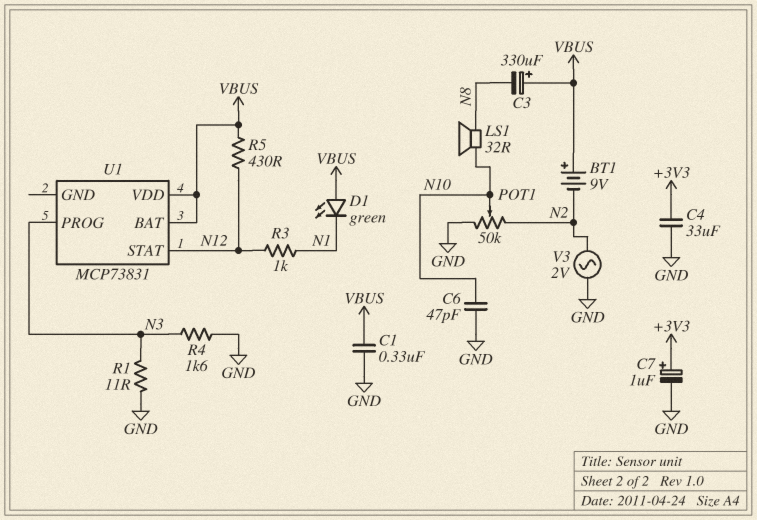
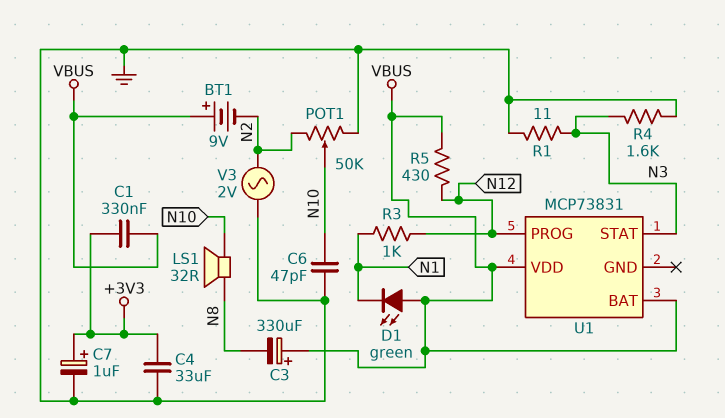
C1: 330nF (GND, VBUS) -> 330nF (+3V3, VBUS)
U1 pin PROG: N3 -> N12
U1 pin STAT: N12 -> N3

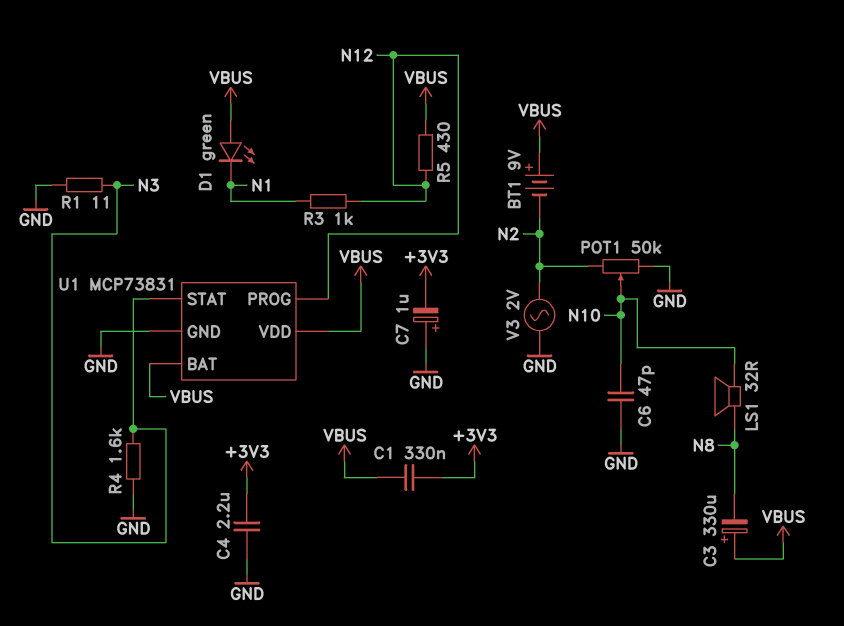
C4: 33uF (+3V3, GND) -> 2.2uF (+3V3, GND)
C7: 1uF (plus +3V3, minus GND) -> 1uF (plus GND, minus +3V3)
U1 pin GND: none -> GND

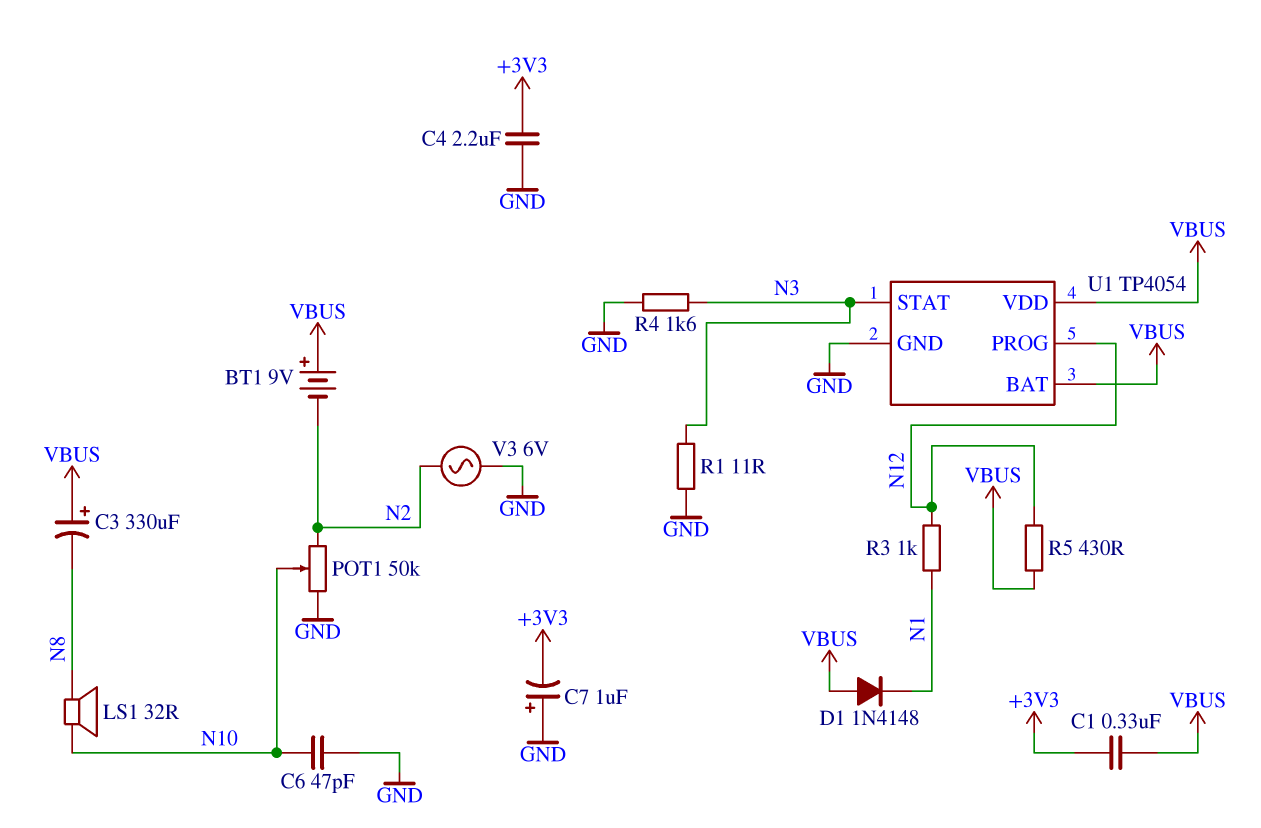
D1: LED green (A VBUS, K N1) -> diode 1N4148 (A VBUS, K N1)
U1: MCP73831 -> TP4054
V3: AC 2V (GND, N2) -> AC 6V (GND, N2)

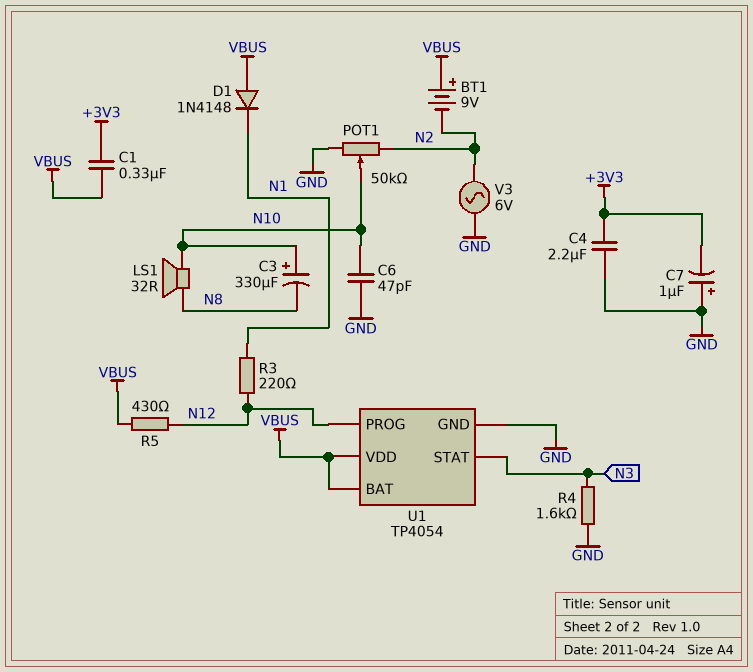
C3: 330uF (plus VBUS, minus N8) -> 330uF (plus N10, minus N8)
R1: 11 (GND, N3) -> none
R3: 1k (N1, N12) -> 220 (N1, N12)

